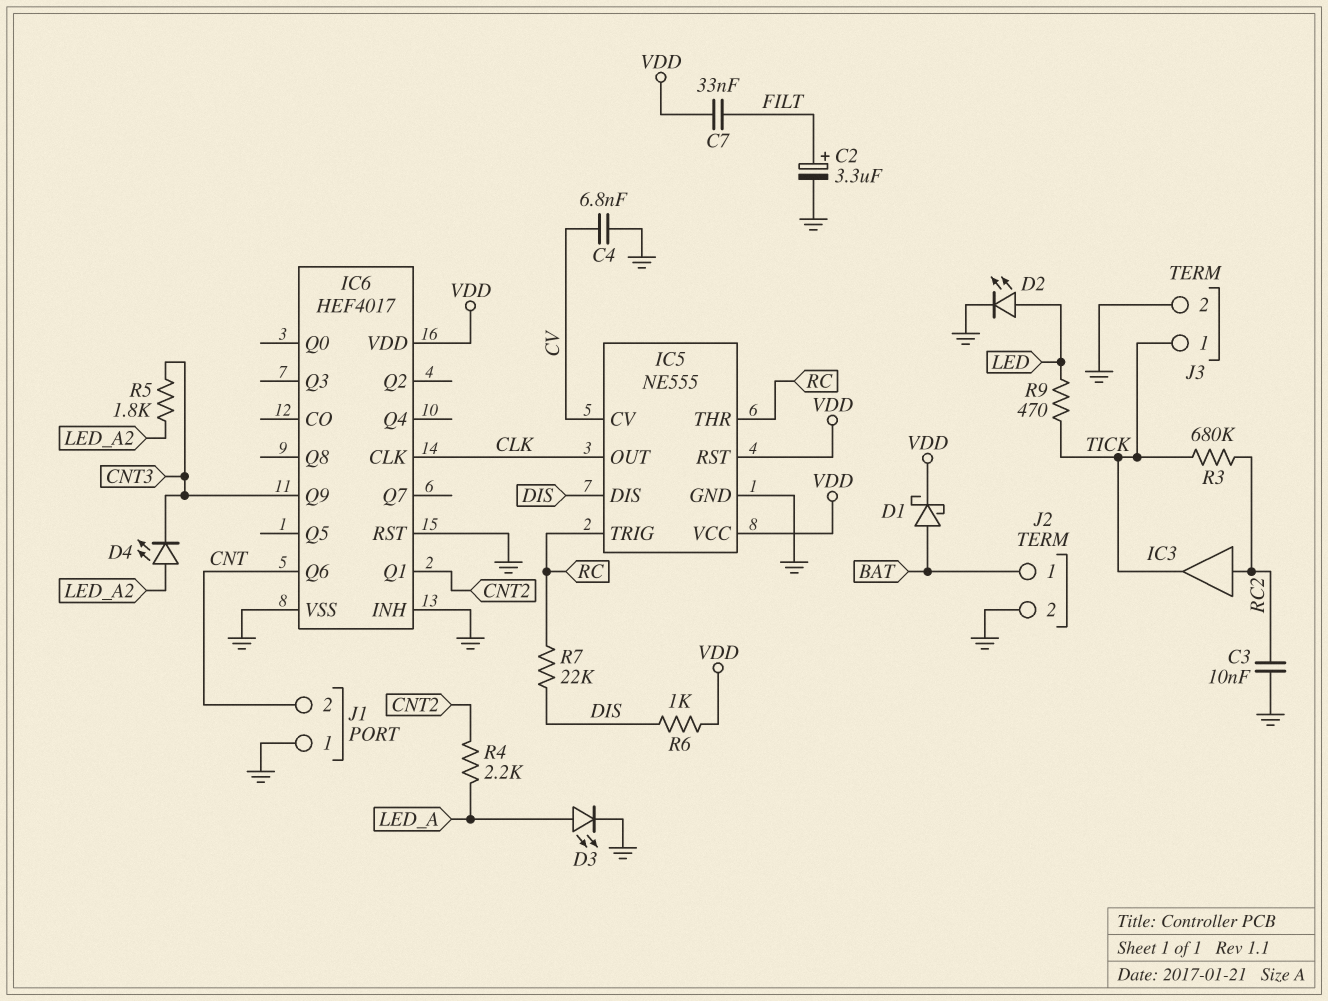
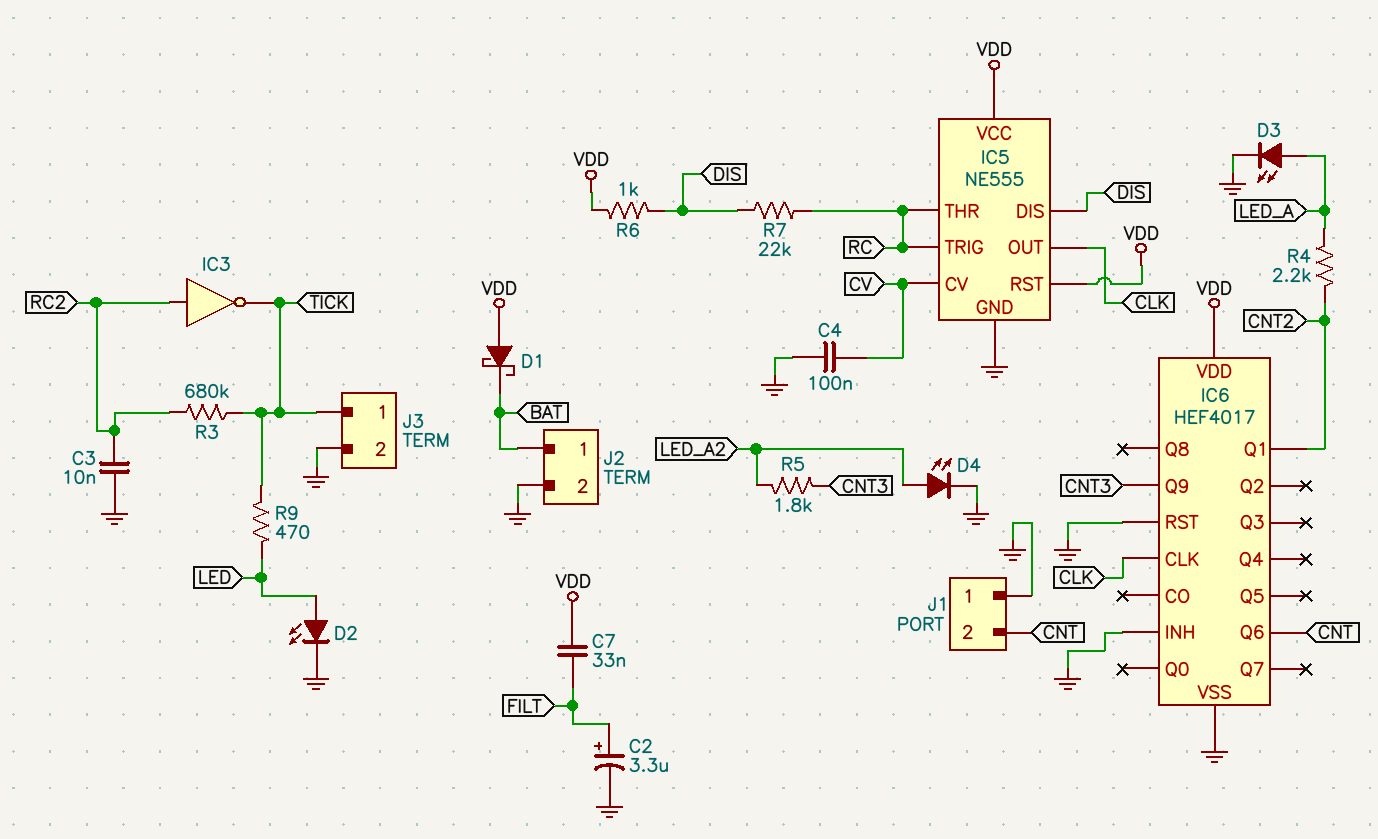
C4: 6.8nF (CV, GND) -> 100nF (CV, GND)
D1: schottky (A BAT, K VDD) -> schottky (A VDD, K BAT)
D4: LED (A LED_A2, K CNT3) -> LED (A LED_A2, K GND)
IC3: buffer (in RC2, out TICK) -> NOT (in RC2, out TICK)

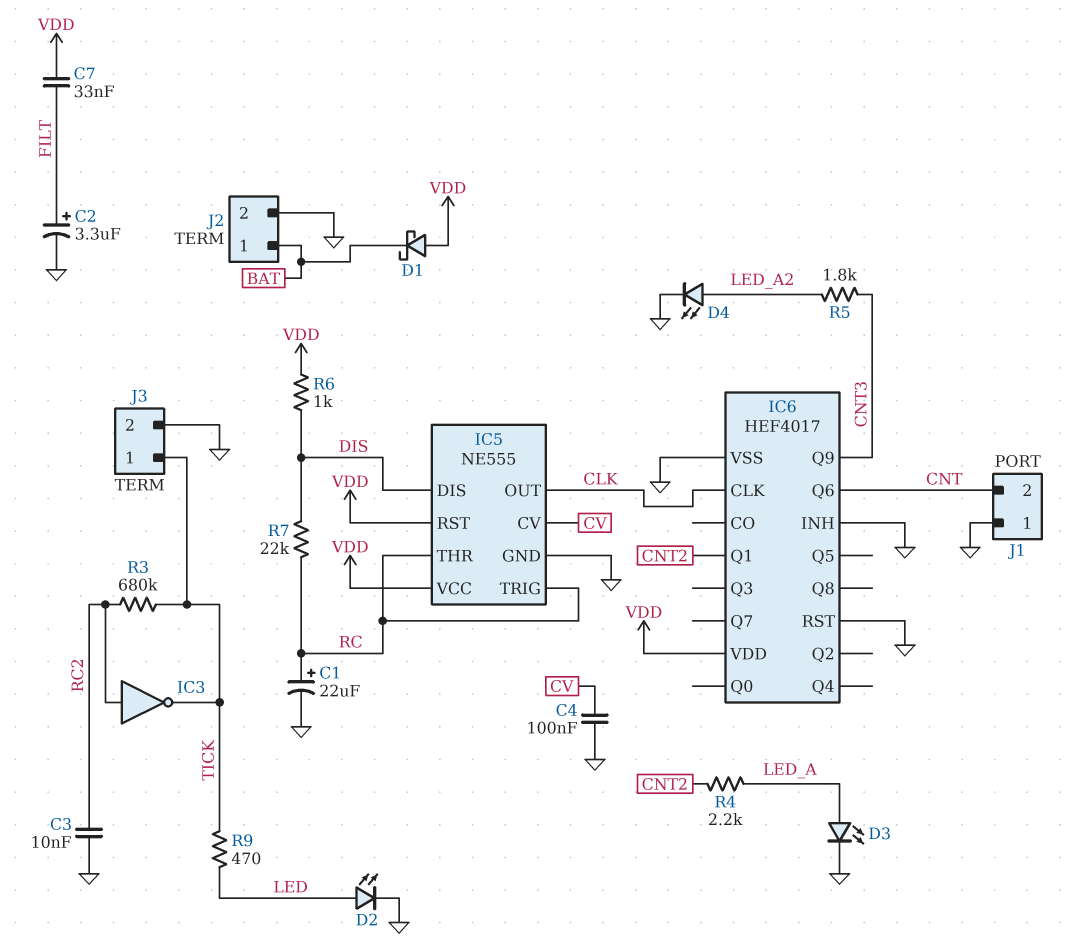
C1: none -> 22uF (plus RC, minus GND)

